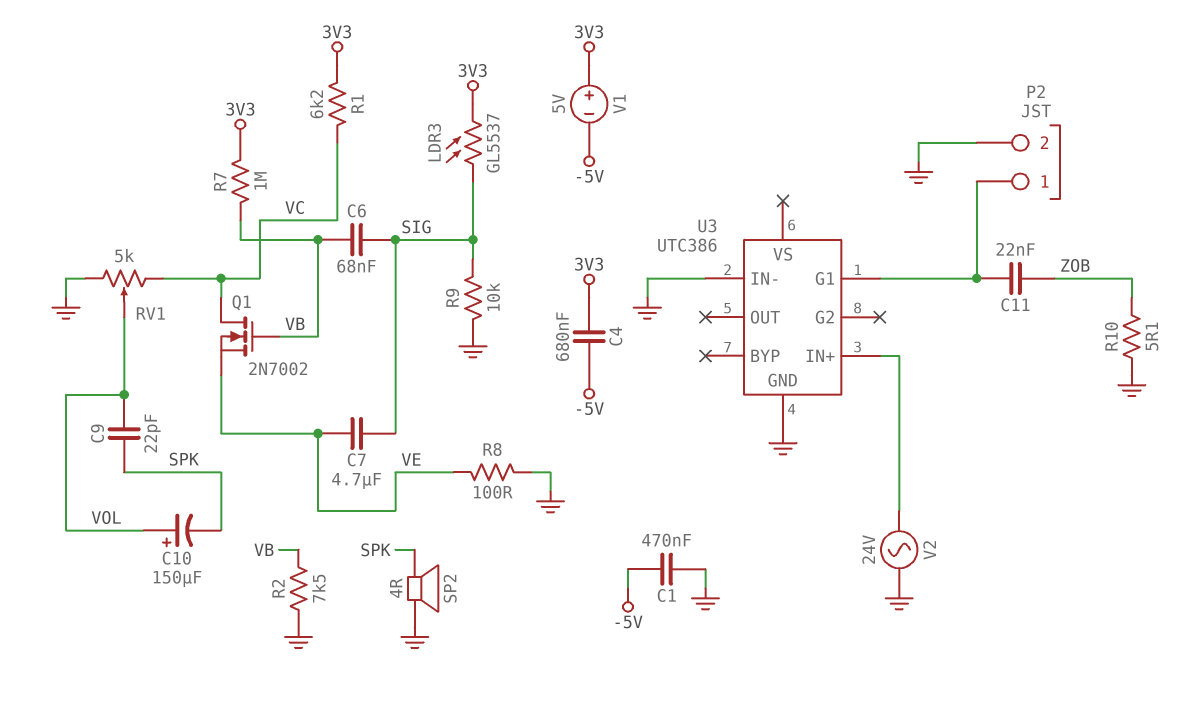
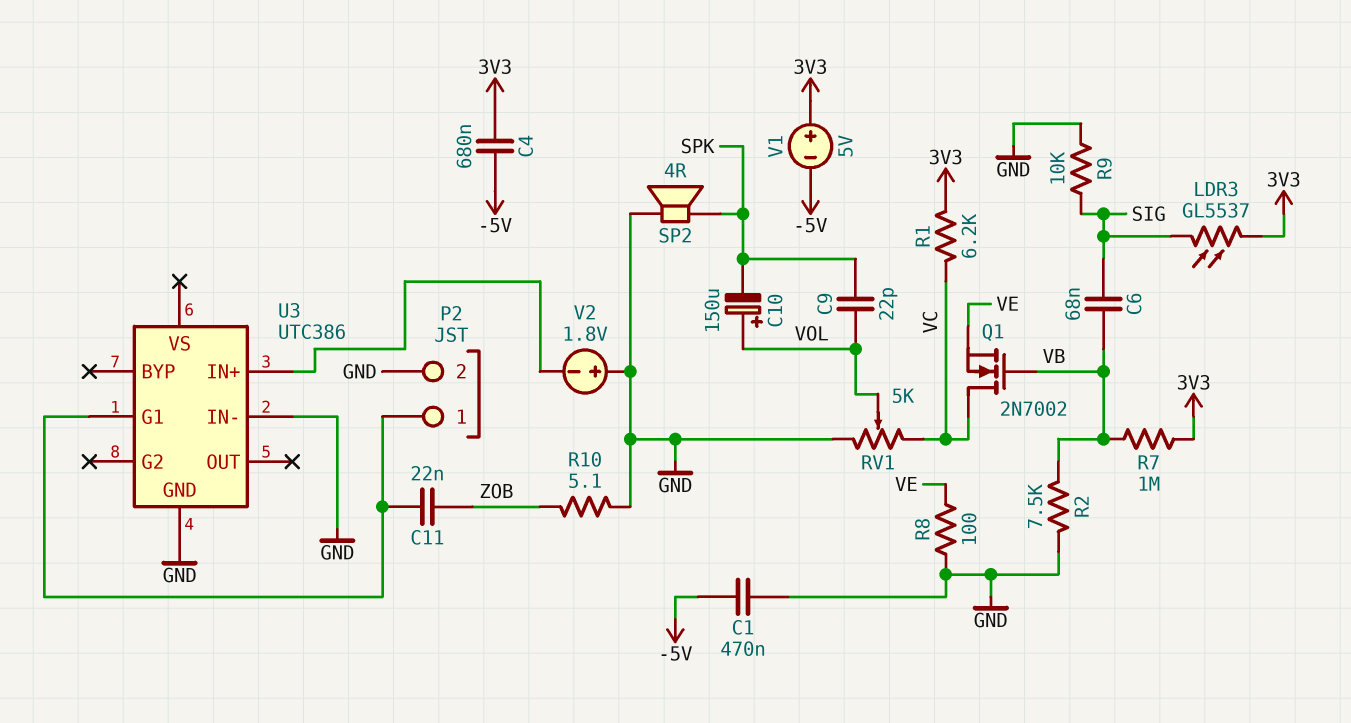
C7: 4.7uF (SIG, VE) -> none
V2: AC 24V (GND, U3/IN+) -> 1.8V (plus GND, minus U3/IN+)

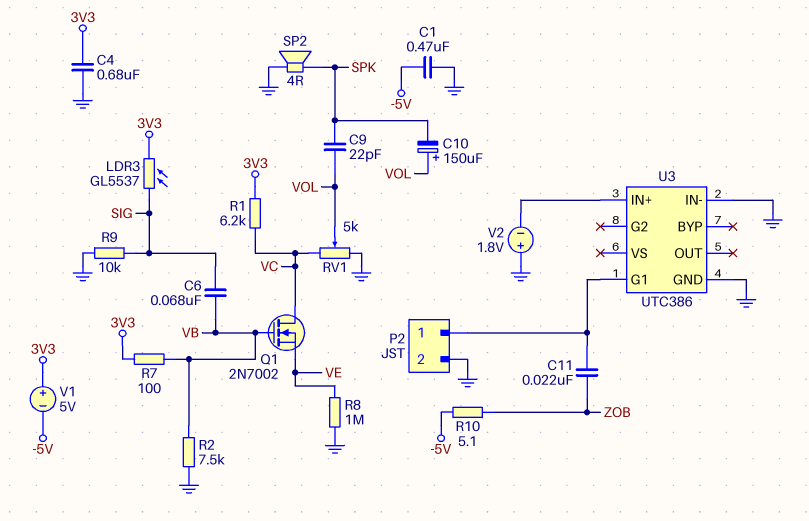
C4: 680nF (-5V, 3V3) -> 680nF (3V3, GND)
R7: 1M (3V3, VB) -> 100 (3V3, VB)
R8: 100 (GND, VE) -> 1M (GND, VE)
R10: 5.1 (GND, ZOB) -> 5.1 (-5V, ZOB)

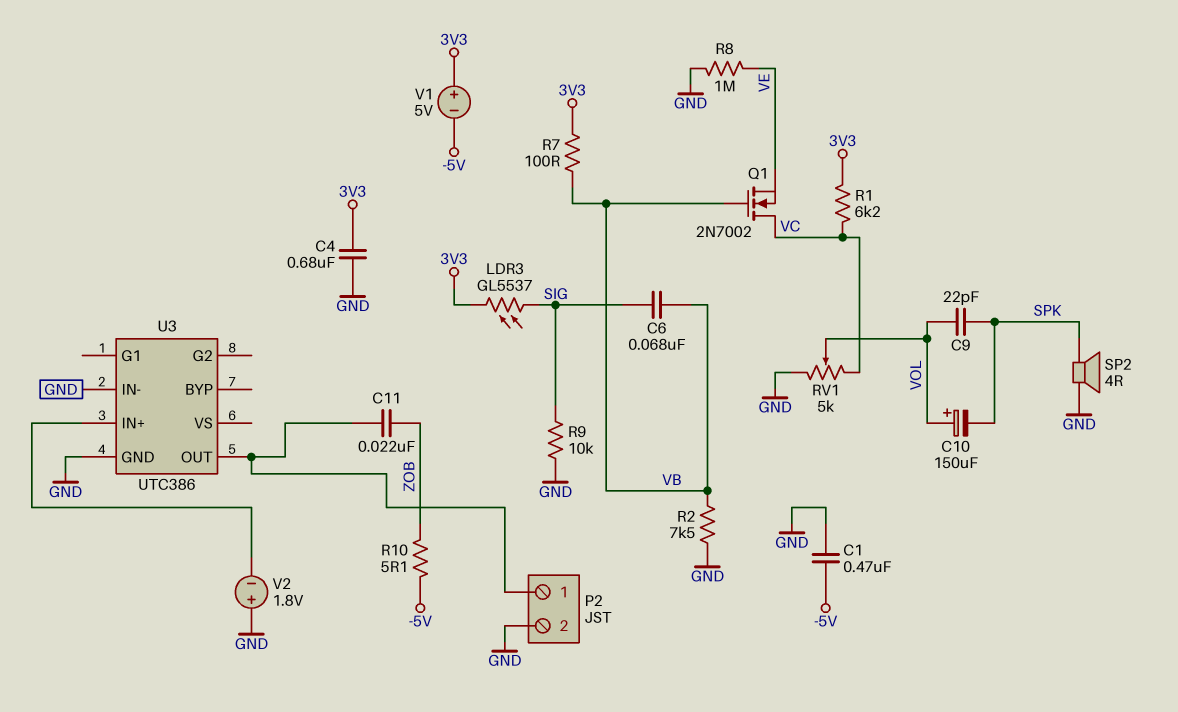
U3 pin G1: P2/1 -> none
U3 pin OUT: none -> P2/1

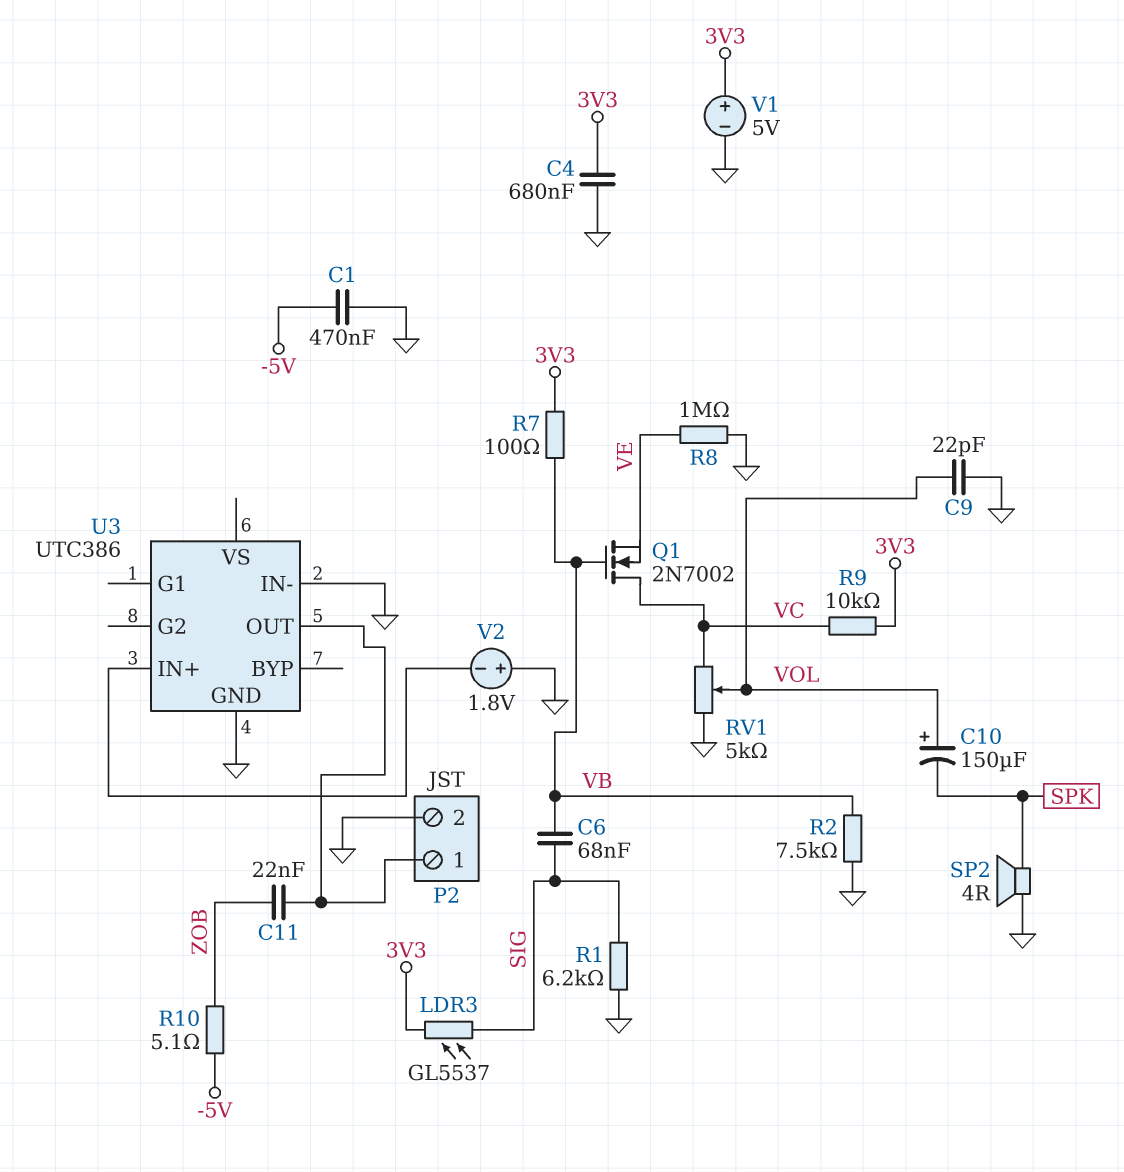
C9: 22pF (SPK, VOL) -> 22pF (GND, VOL)
R1: 6.2k (3V3, VC) -> 6.2k (GND, SIG)
R9: 10k (GND, SIG) -> 10k (3V3, VC)
V1: 5V (plus 3V3, minus -5V) -> 5V (plus 3V3, minus GND)

